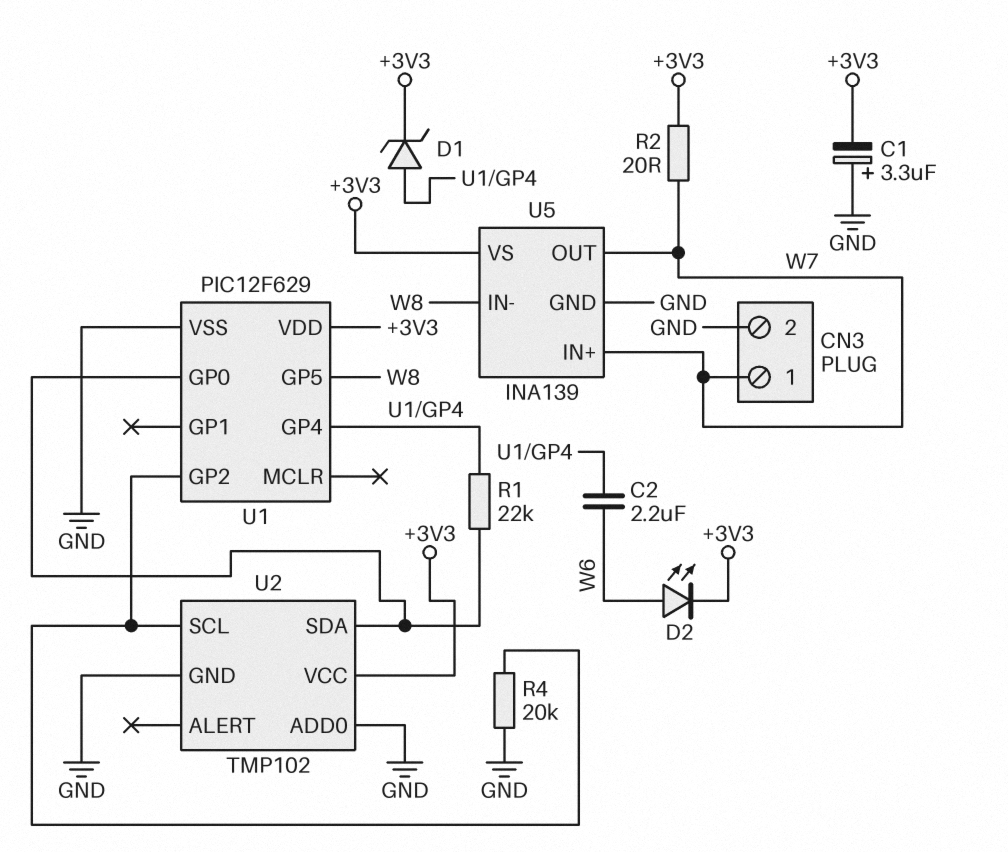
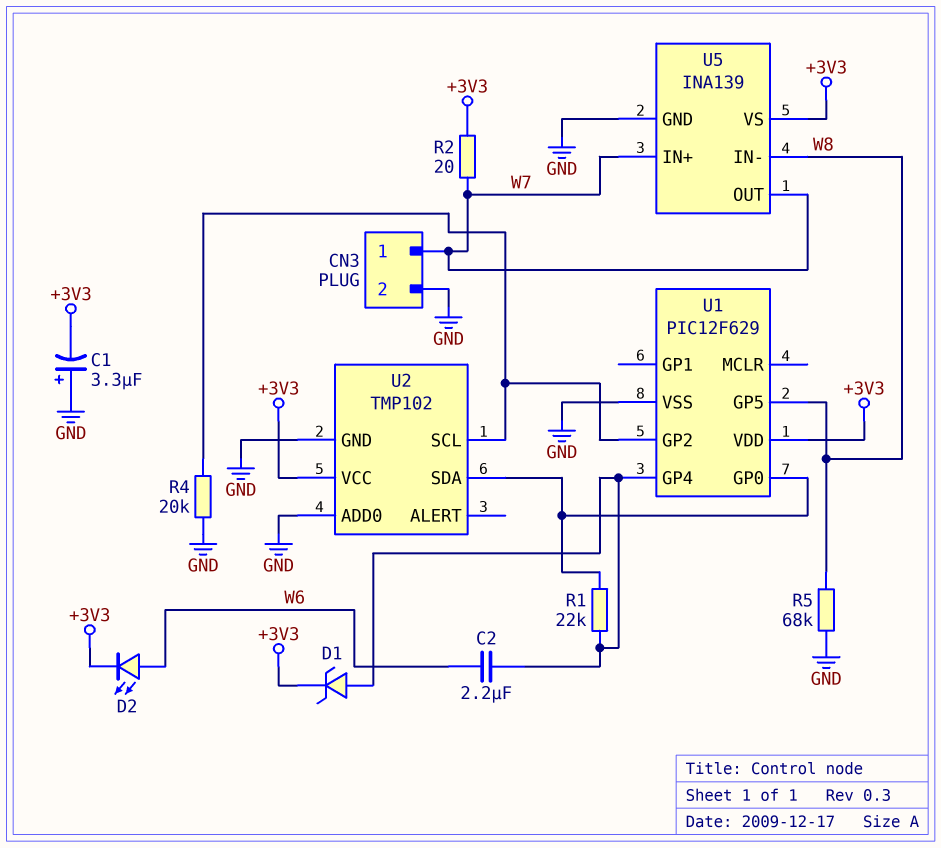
R5: none -> 68k (GND, W8)

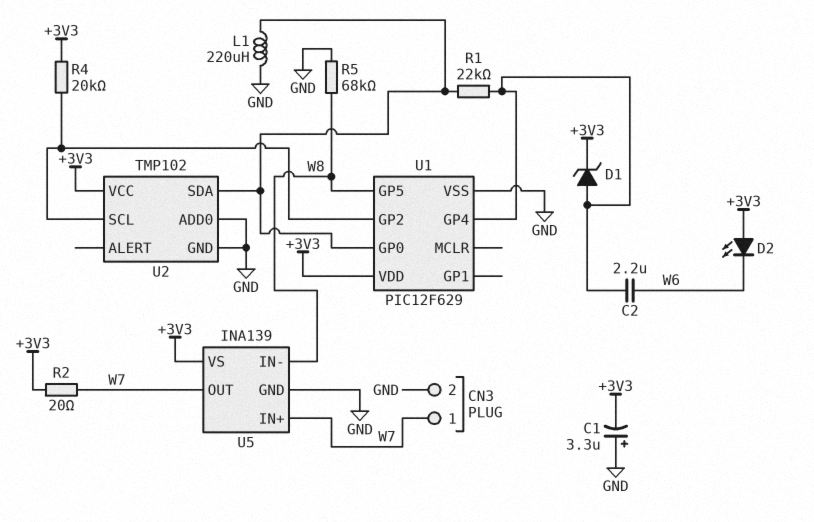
D2: LED (A W6, K +3V3) -> LED (A +3V3, K W6)
L1: none -> 220uH (GND, U1/GP0)
R4: 20k (GND, U1/GP2) -> 20k (+3V3, U1/GP2)

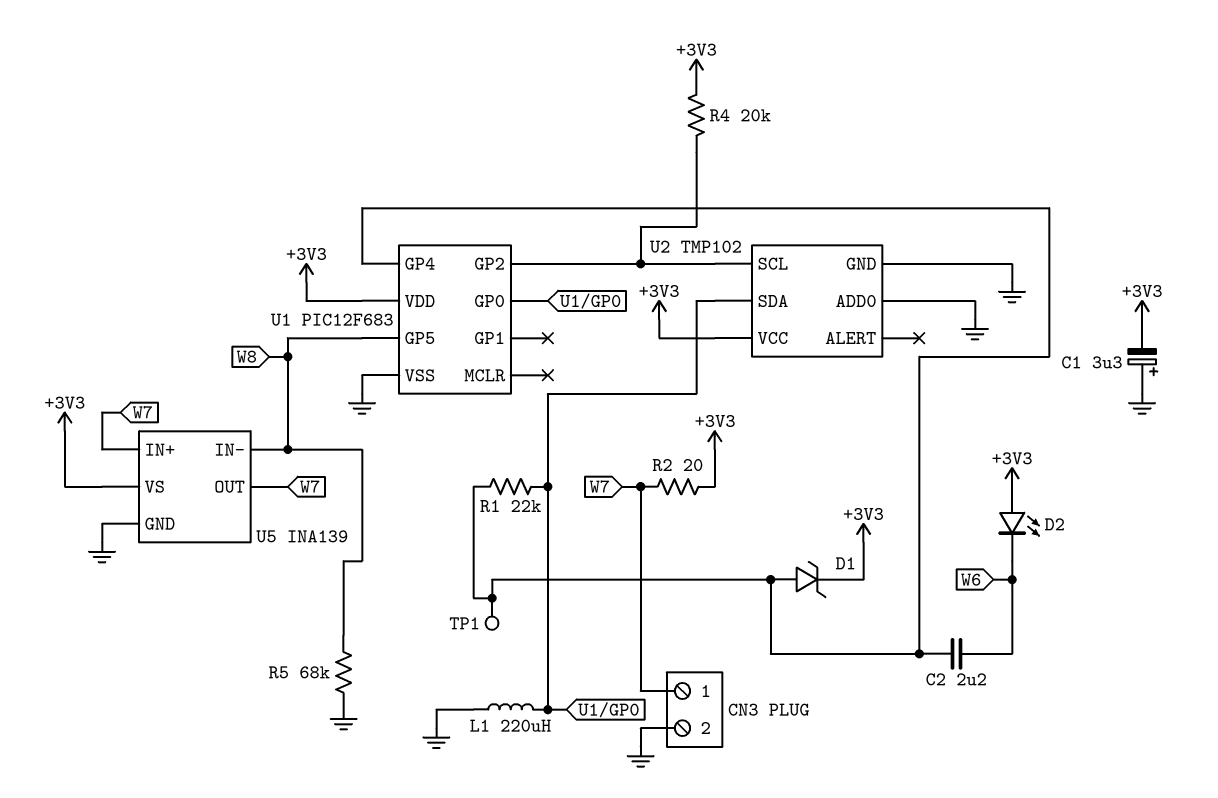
TP1: none -> test point (U1/GP4)
U1: PIC12F629 -> PIC12F683

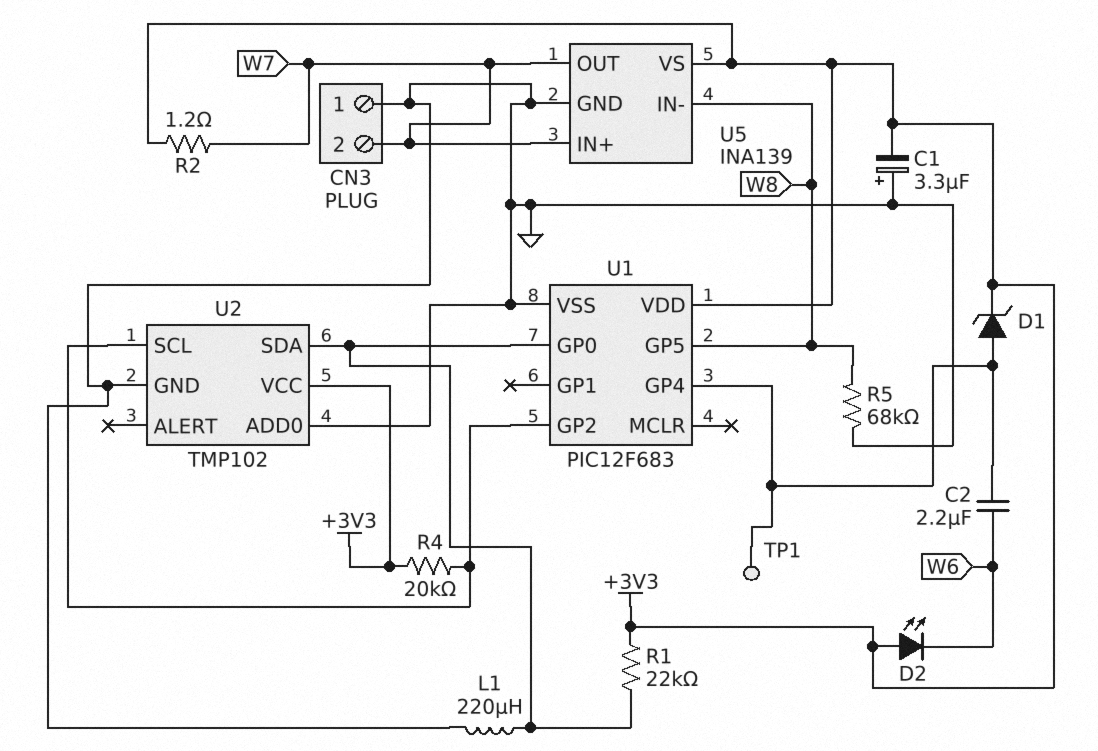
CN3 pin 1: W7 -> GND
CN3 pin 2: GND -> W7
R1: 22k (U1/GP0, U1/GP4) -> 22k (+3V3, U1/GP0)
R2: 20 (+3V3, W7) -> 1.2 (+3V3, W7)

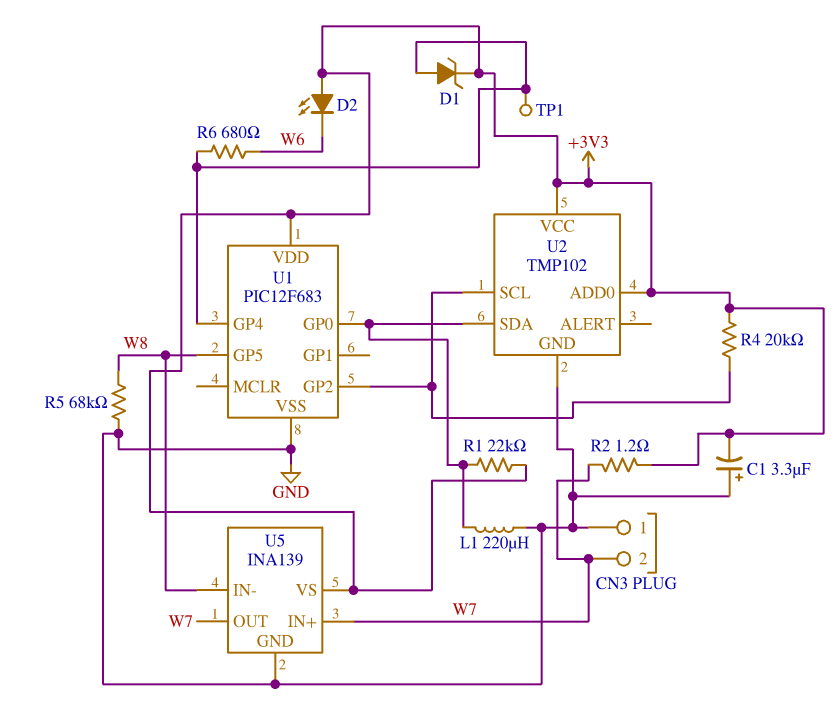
C2: 2.2uF (U1/GP4, W6) -> none
R6: none -> 680 (U1/GP4, W6)
U2 pin ADD0: GND -> +3V3

